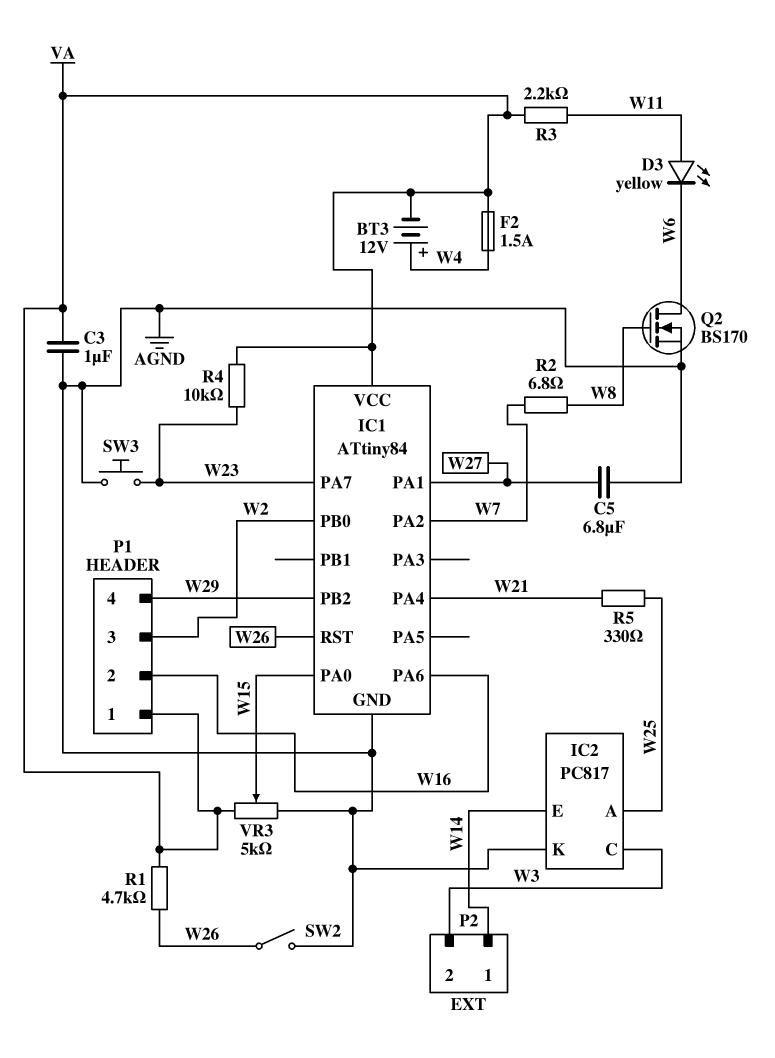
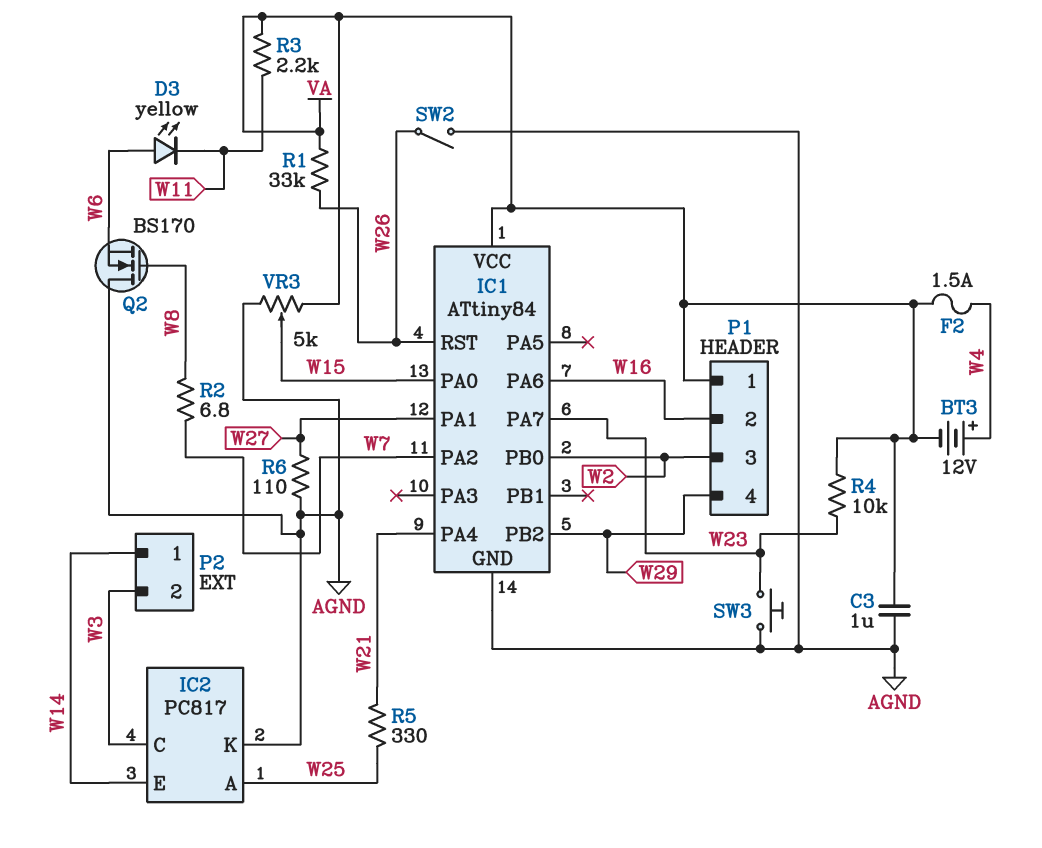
C5: 6.8uF (AGND, W27) -> none
D3: LED yellow (A W11, K W6) -> LED yellow (A W6, K W11)
Q2: NMOS BS170 (G W8, D W6, S AGND) -> NMOS BS170 (G W8, D AGND, S W6)
R1: 4.7k (VA, W26) -> 33k (VA, W26)
R6: none -> 110 (AGND, W27)

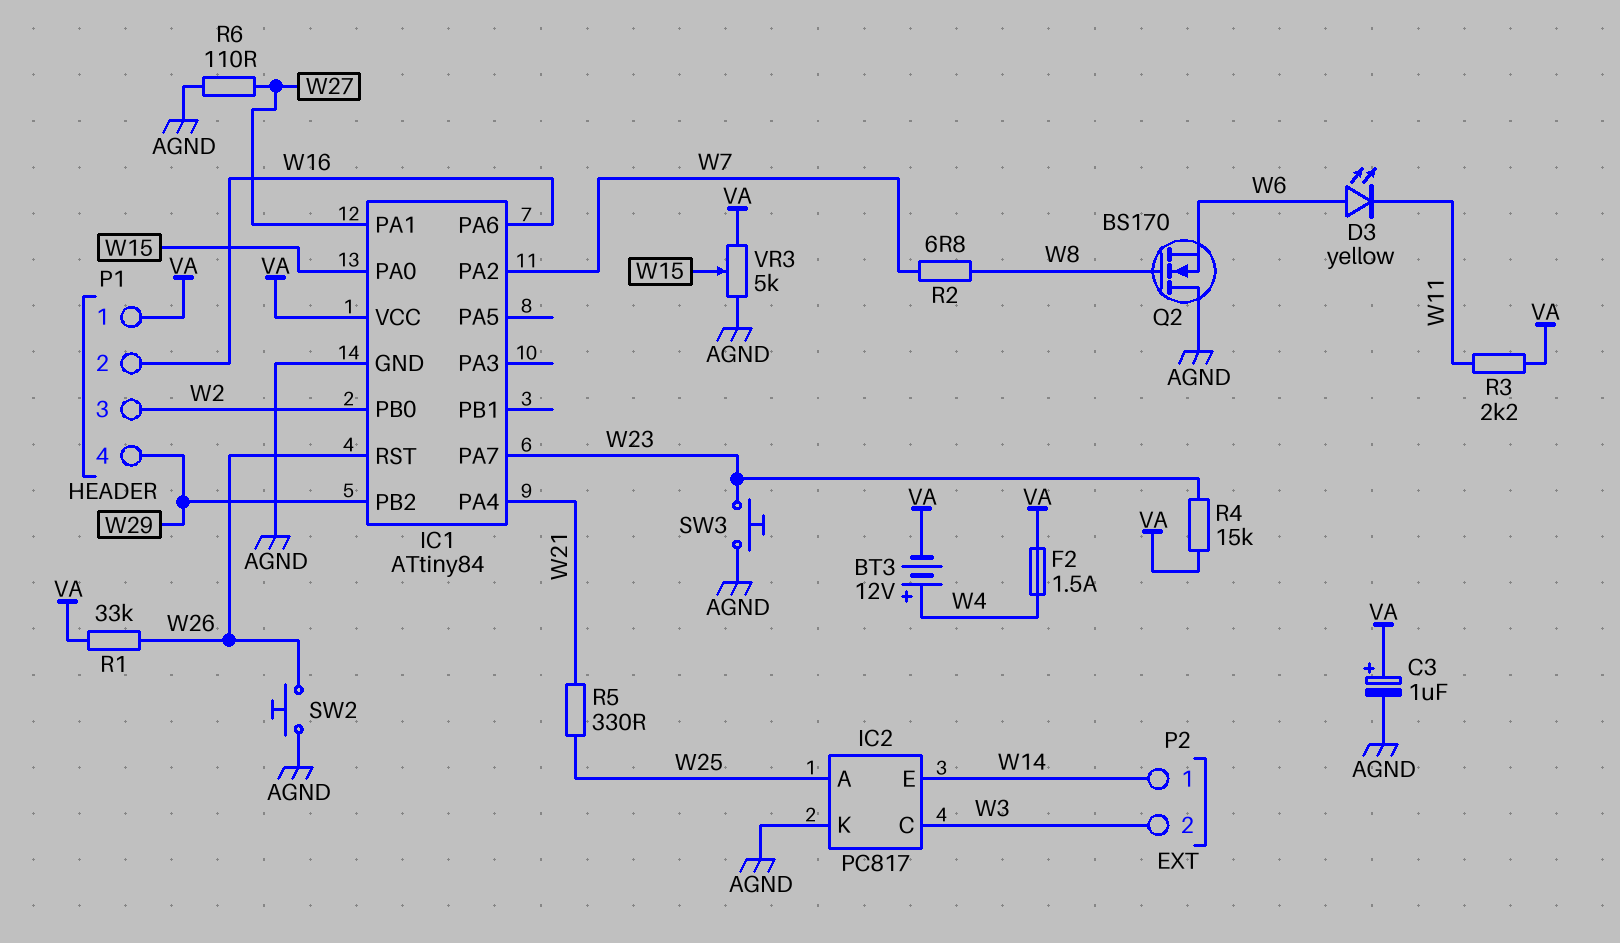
C3: 1uF (AGND, VA) -> 1uF (plus VA, minus AGND)
R4: 10k (VA, W23) -> 15k (VA, W23)
SW2: switch (AGND, W26) -> button (AGND, W26)

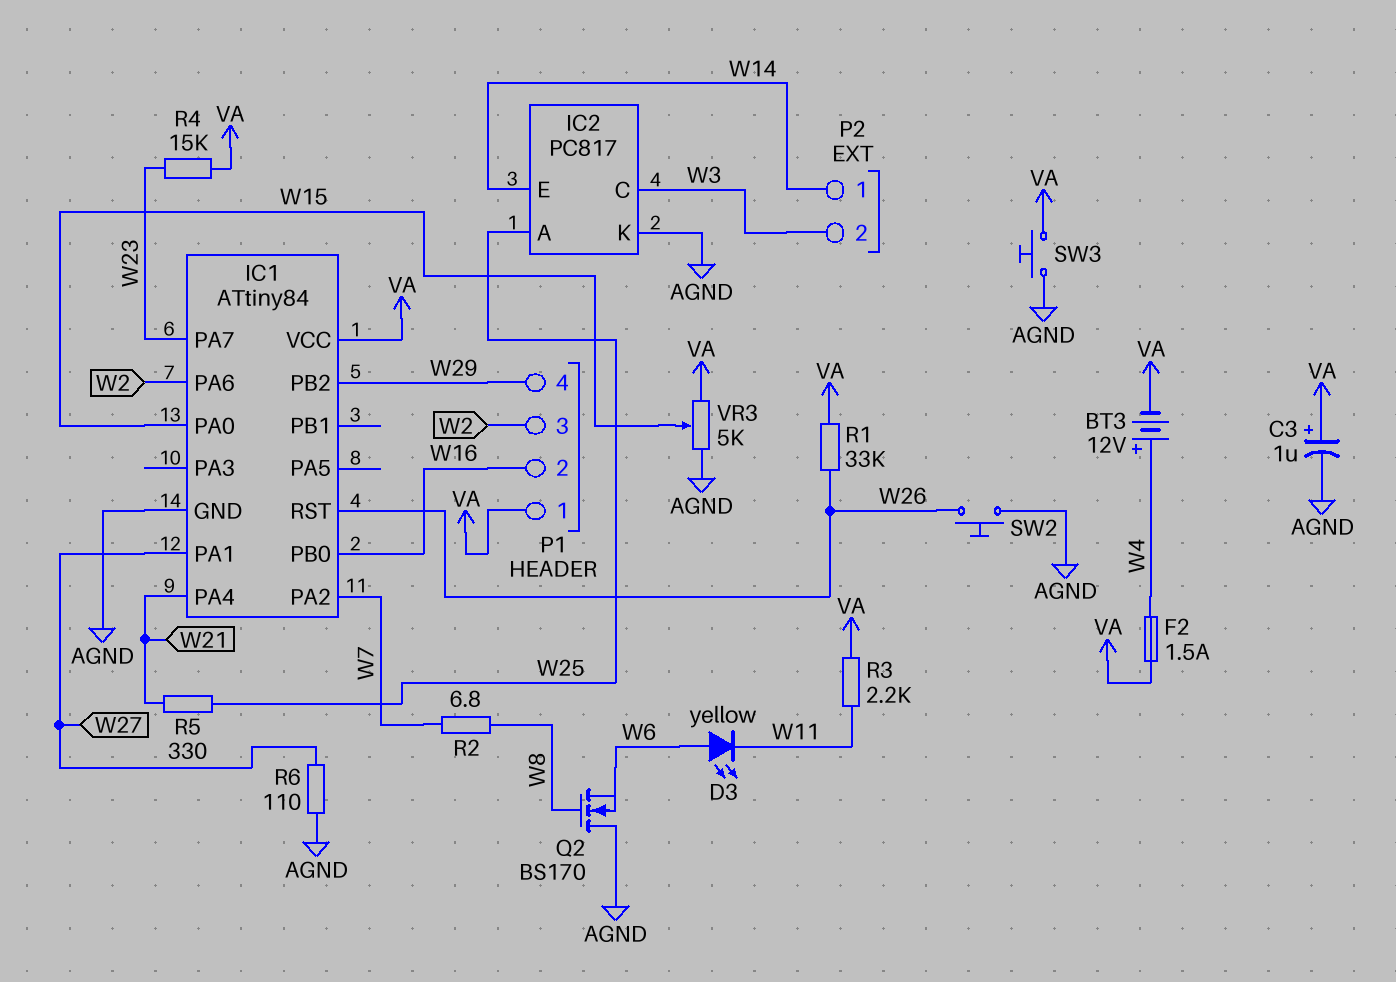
IC1 pin PA6: W16 -> W2
IC1 pin PB0: W2 -> W16
SW3: button (AGND, W23) -> button (AGND, VA)

